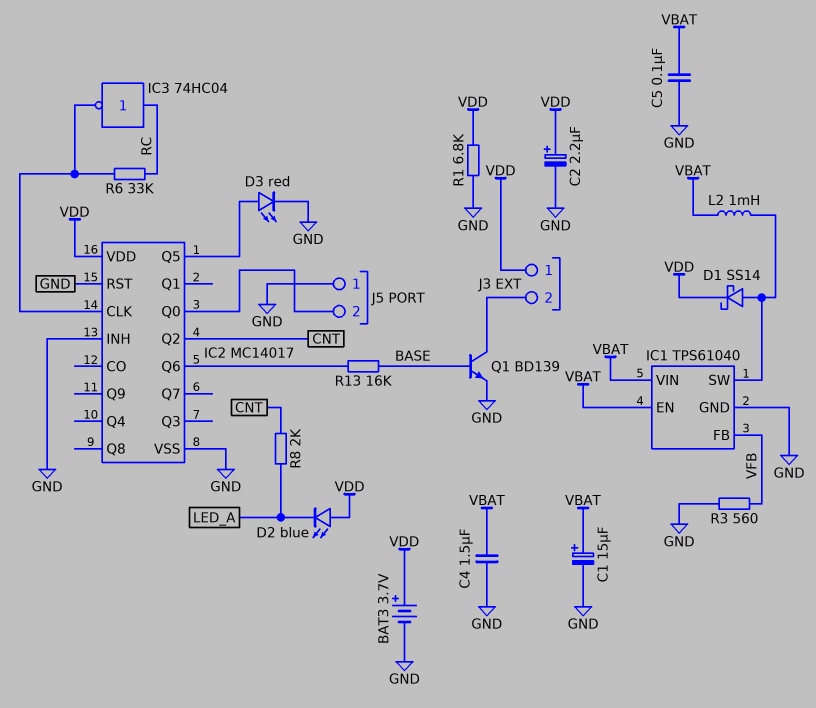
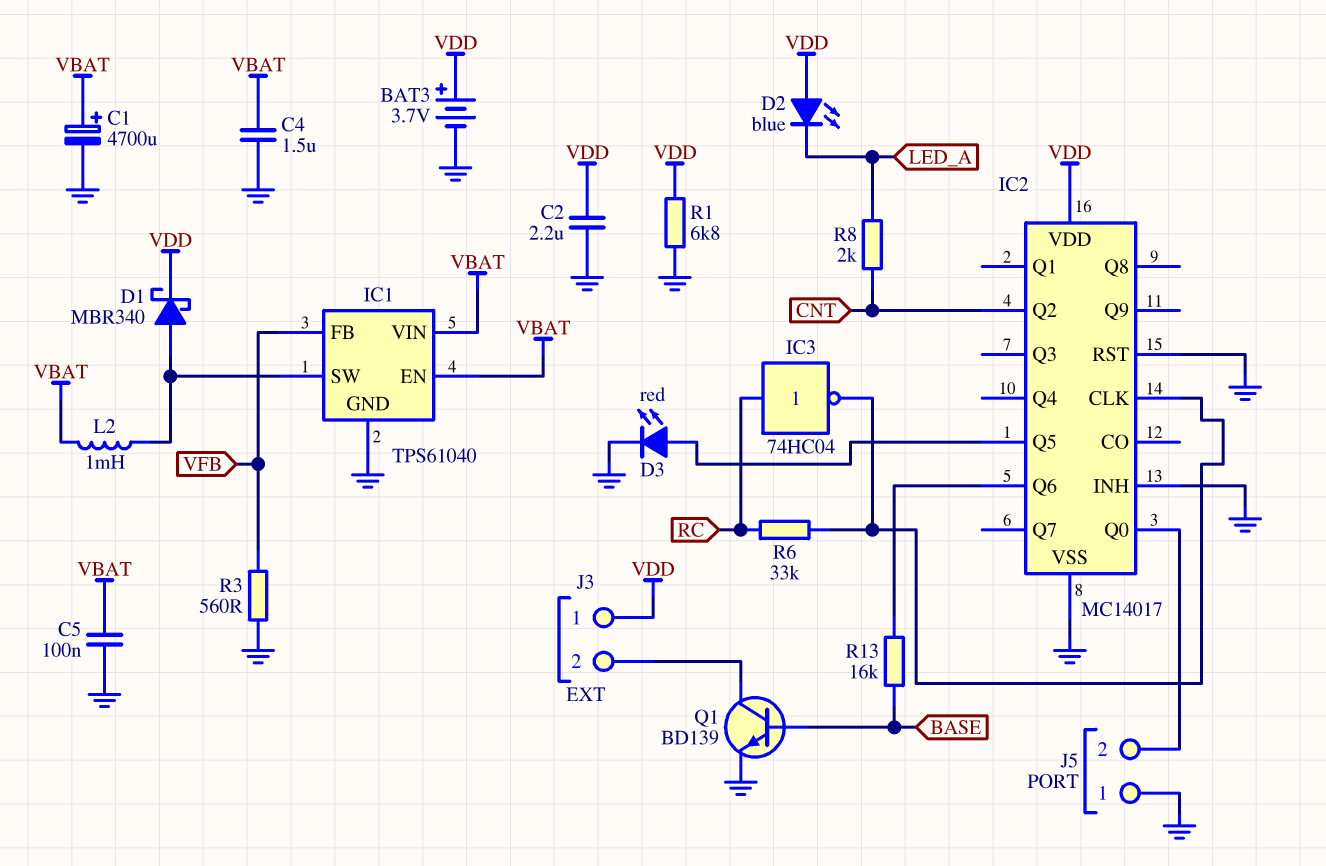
C1: 15uF (plus VBAT, minus GND) -> 4700uF (plus VBAT, minus GND)
C2: 2.2uF (plus VDD, minus GND) -> 2.2uF (GND, VDD)
D1: schottky SS14 (A IC1/SW, K VDD) -> schottky MBR340 (A IC1/SW, K VDD)

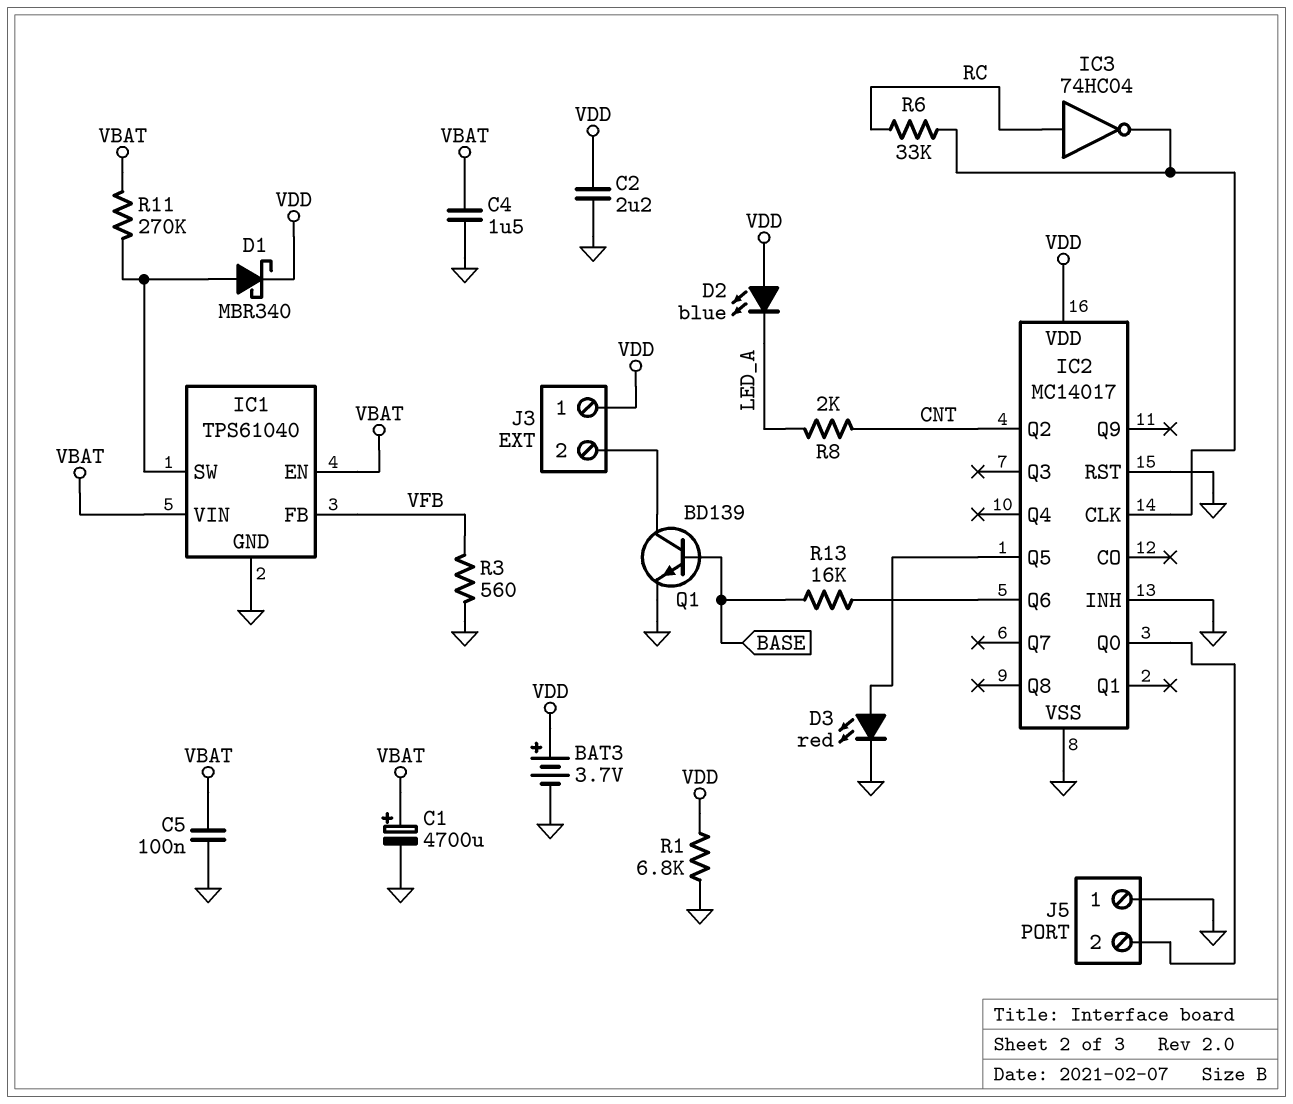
L2: 1mH (IC1/SW, VBAT) -> none
R11: none -> 270k (IC1/SW, VBAT)

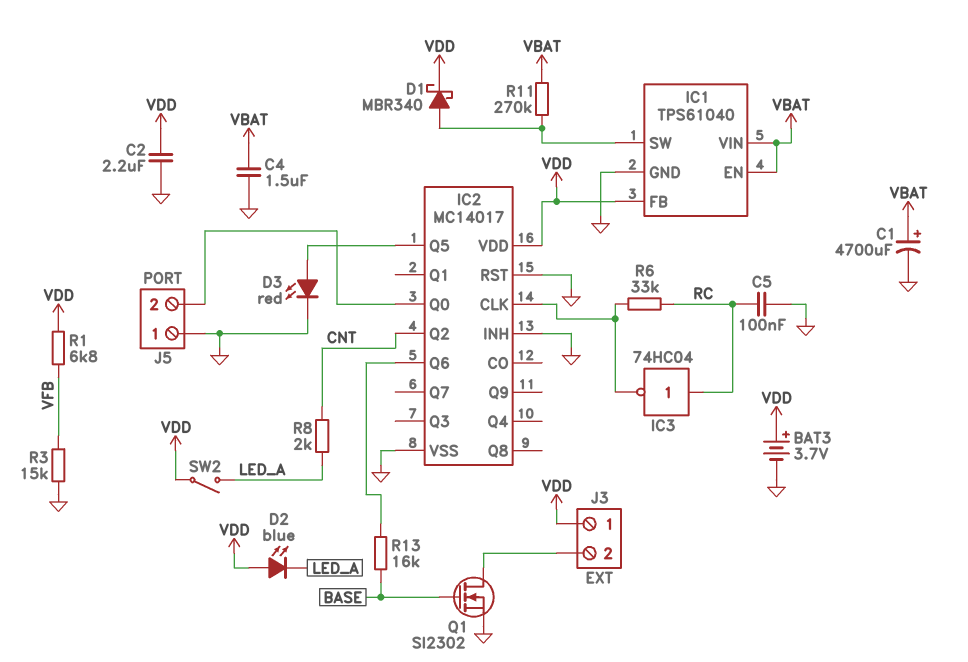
C5: 100nF (GND, VBAT) -> 100nF (GND, RC)
IC1 pin FB: VFB -> VDD
Q1: NPN BD139 (B BASE, C J3/2, E GND) -> NMOS SI2302 (G BASE, D J3/2, S GND)
R1: 6.8k (GND, VDD) -> 6.8k (VDD, VFB)
R3: 560 (GND, VFB) -> 15k (GND, VFB)
SW2: none -> switch (LED_A, VDD)

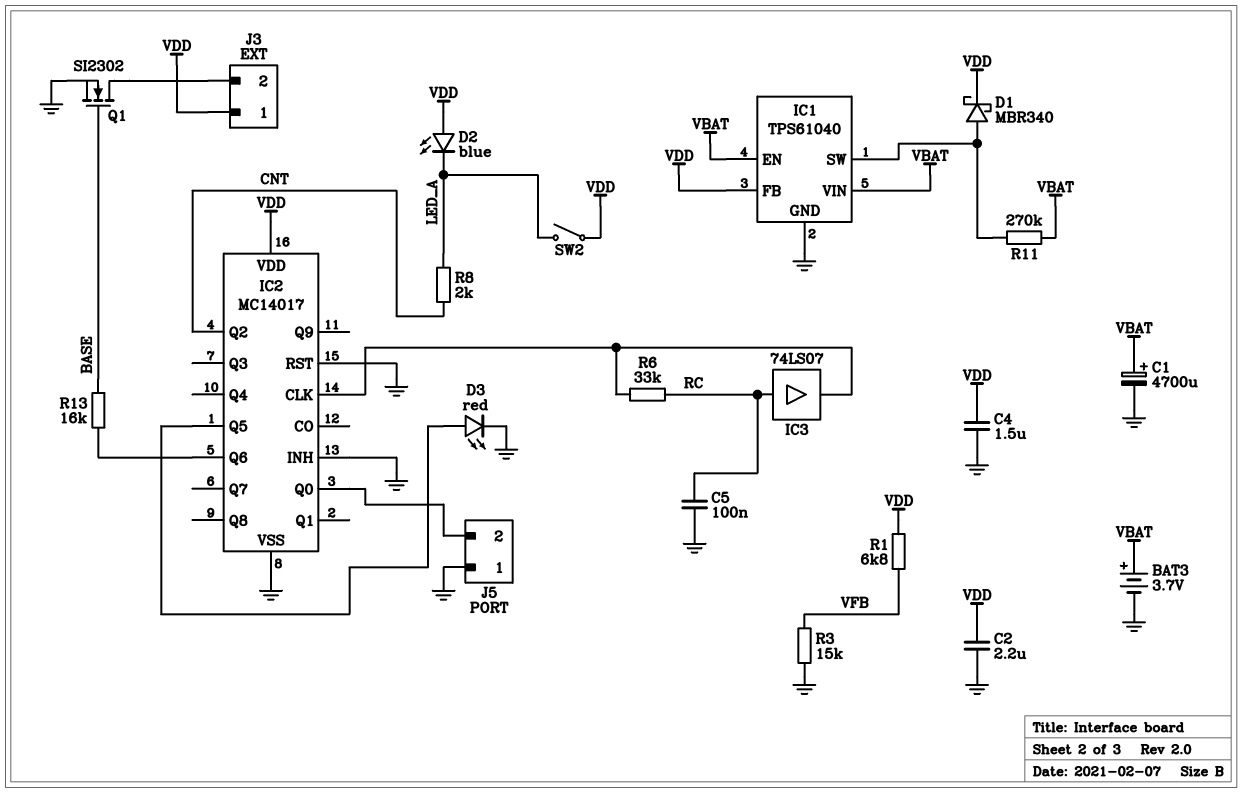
BAT3: 3.7V (plus VDD, minus GND) -> 3.7V (plus VBAT, minus GND)
C4: 1.5uF (GND, VBAT) -> 1.5uF (GND, VDD)
IC3: NOT 74HC04 (in RC, out IC2/CLK) -> buffer 74LS07 (in RC, out IC2/CLK)

